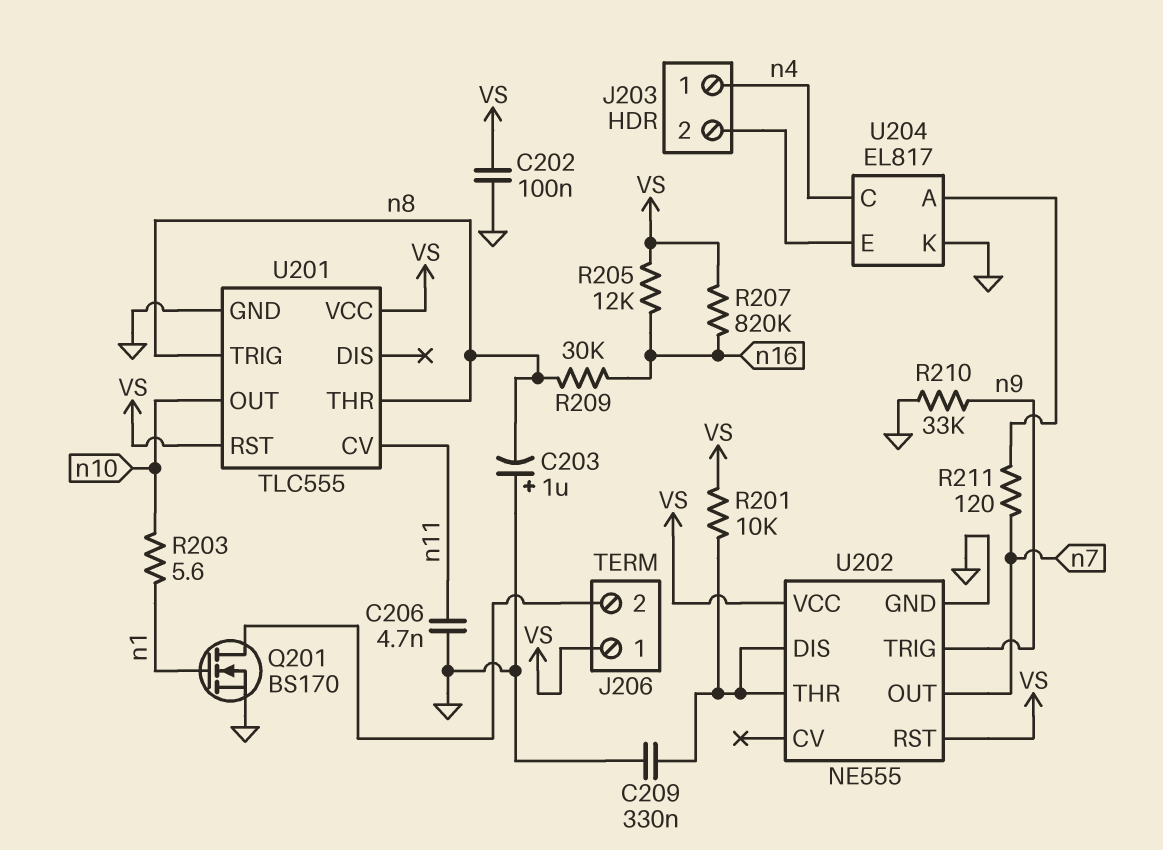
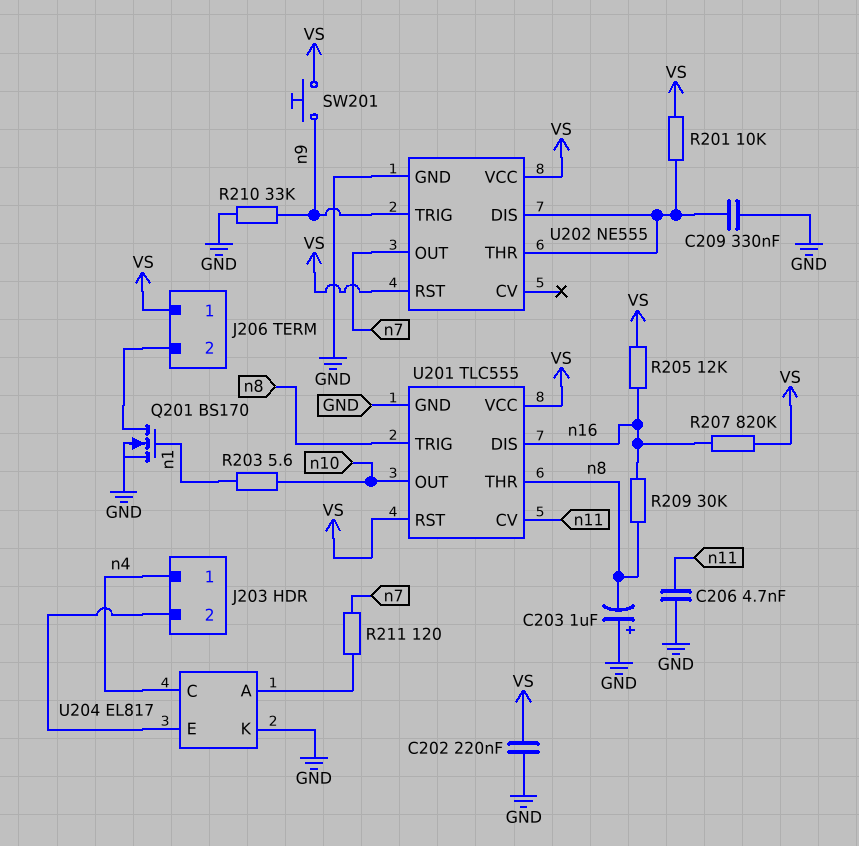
C202: 100nF (GND, VS) -> 220nF (GND, VS)
SW201: none -> button (VS, n9)
U201 pin DIS: none -> n16

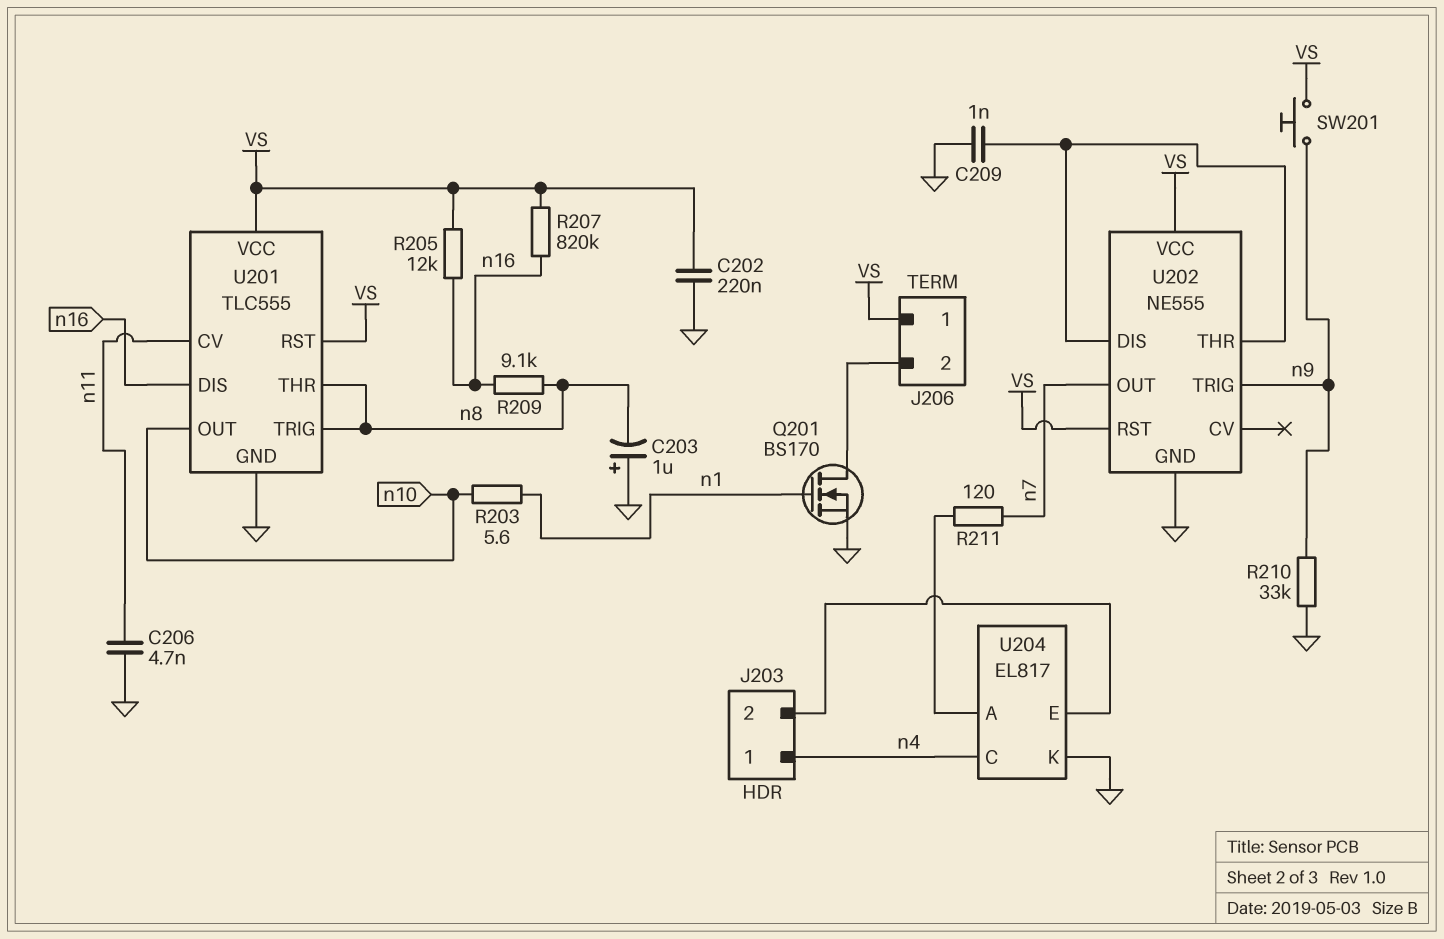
C209: 330nF (GND, U202/DIS) -> 1nF (GND, U202/DIS)
R201: 10k (U202/DIS, VS) -> none
R209: 30k (n8, n16) -> 9.1k (n8, n16)

